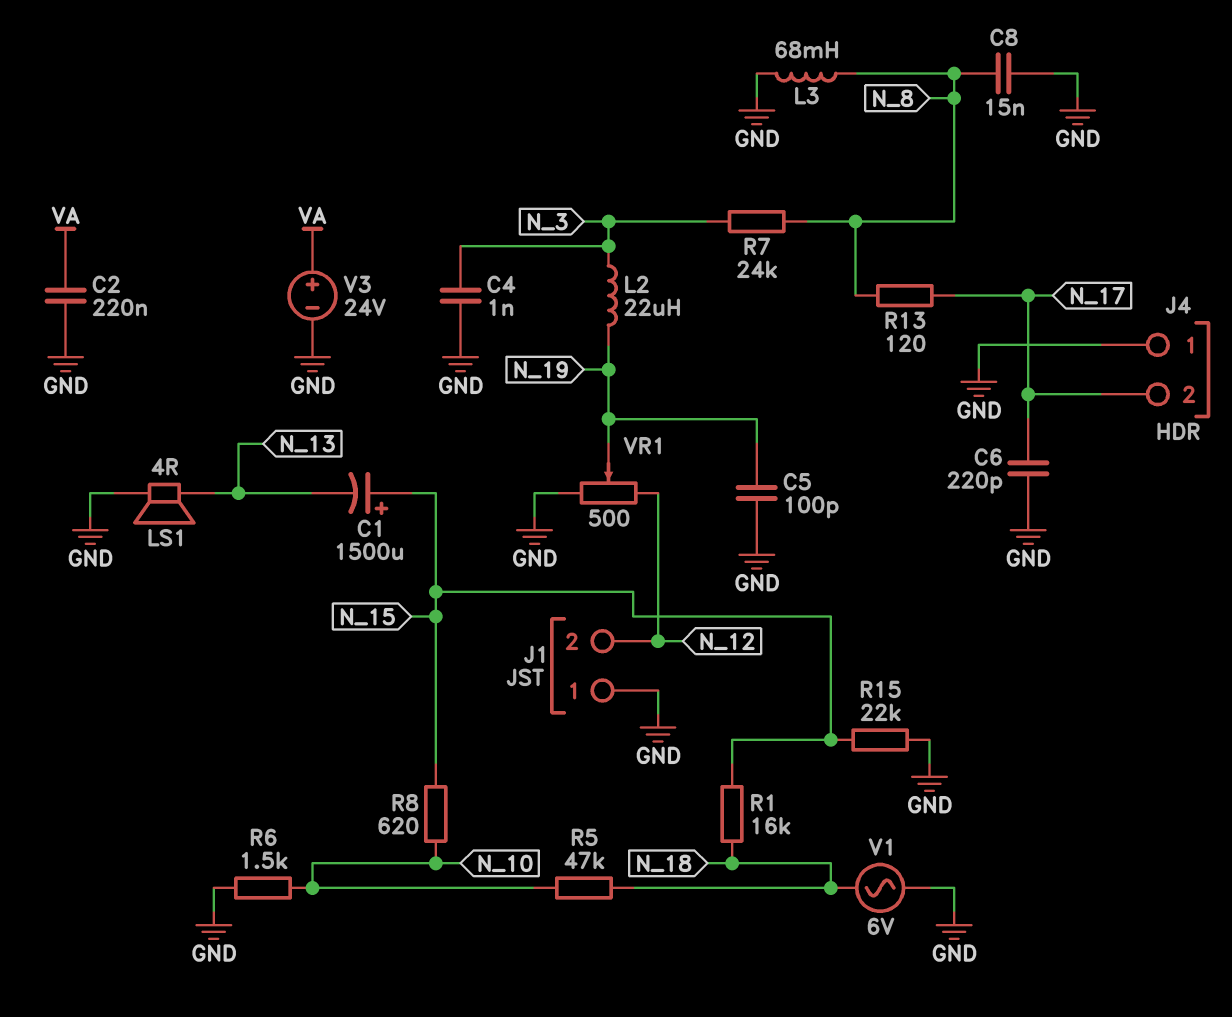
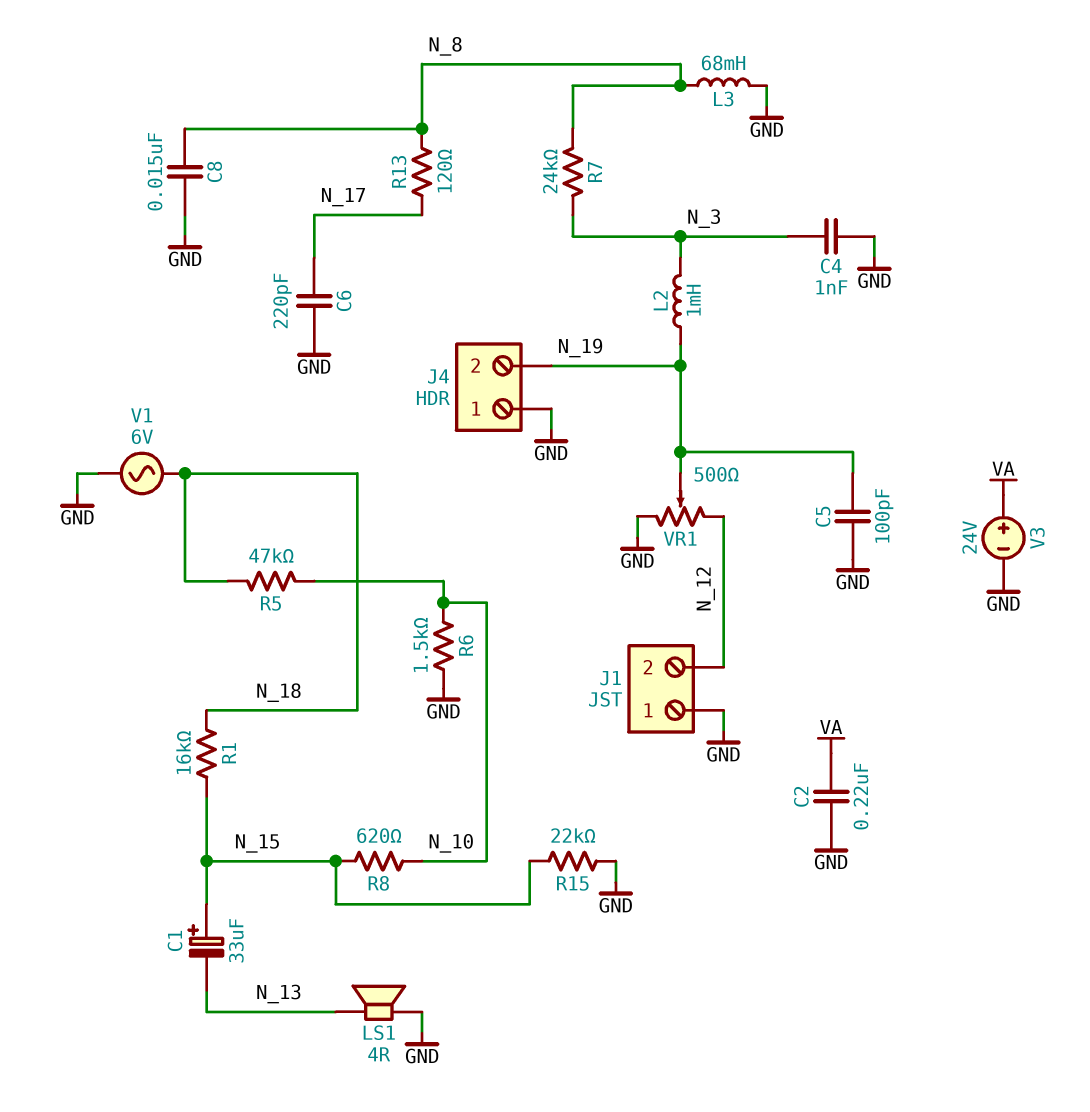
C1: 1500uF (plus N_15, minus N_13) -> 33uF (plus N_15, minus N_13)
J4 pin 2: N_17 -> N_19
L2: 22uH (N_3, N_19) -> 1mH (N_3, N_19)

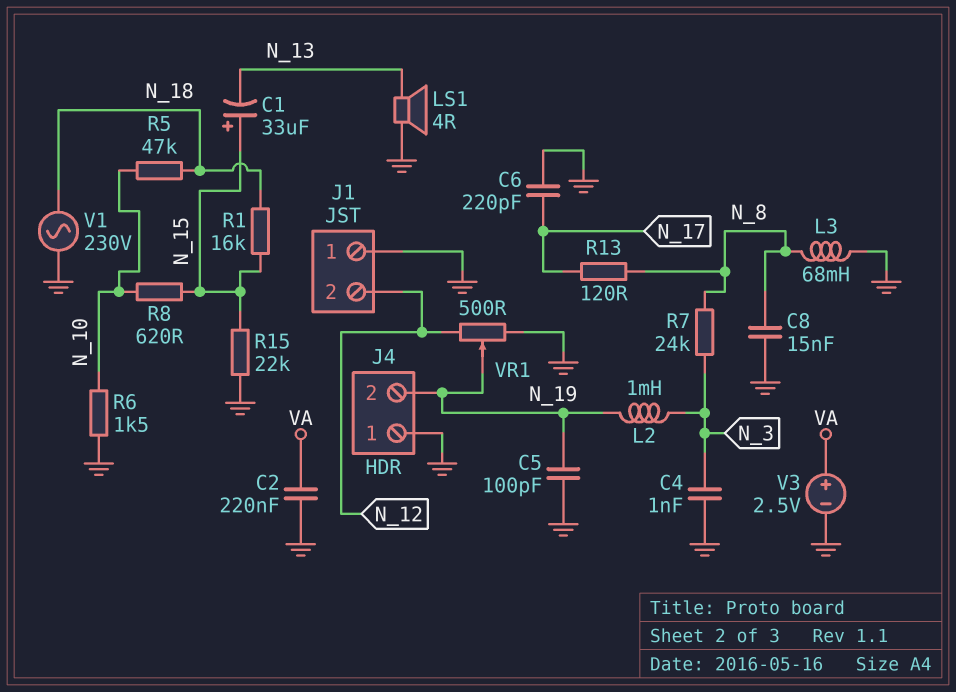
V1: AC 6V (GND, N_18) -> AC 230V (GND, N_18)
V3: 24V (plus VA, minus GND) -> 2.5V (plus VA, minus GND)

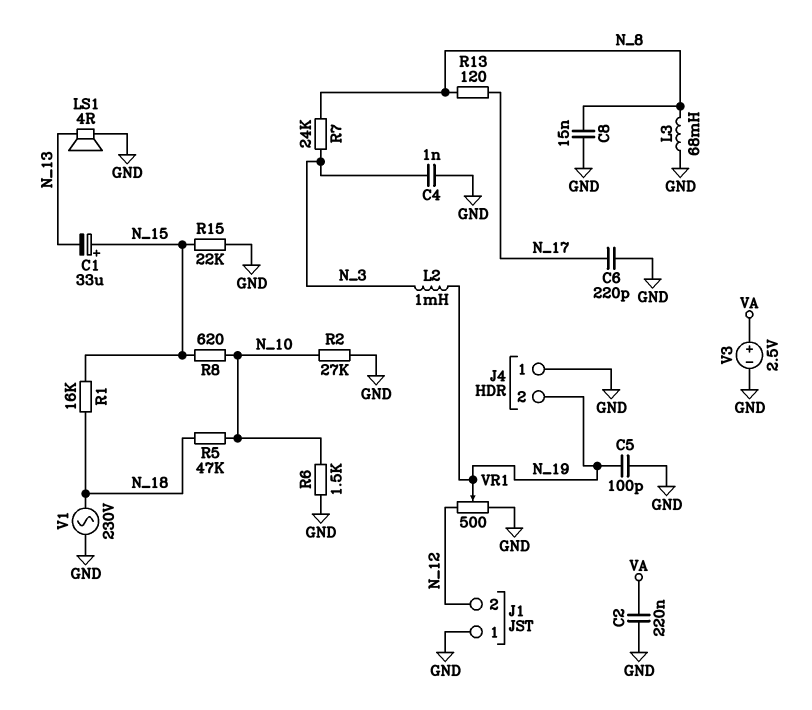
R2: none -> 27k (GND, N_10)

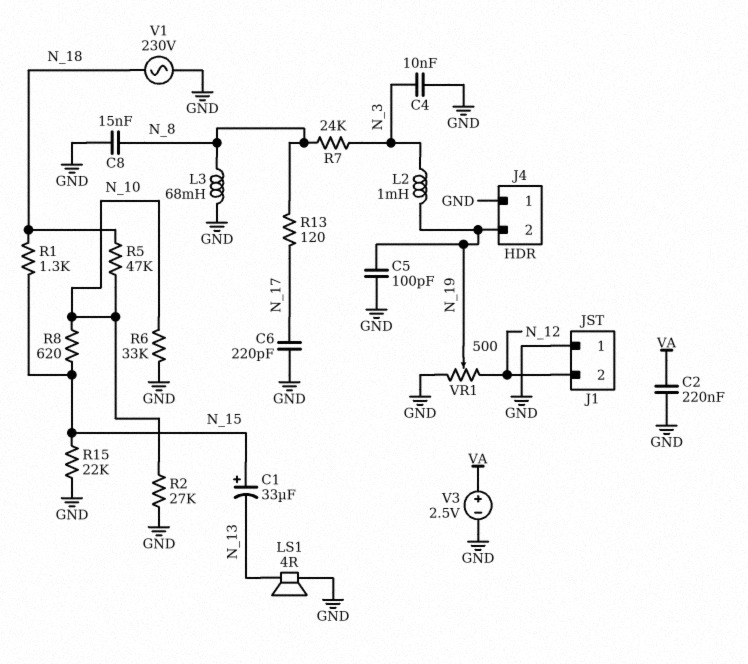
C4: 1nF (GND, N_3) -> 10nF (GND, N_3)
R1: 16k (N_15, N_18) -> 1.3k (N_15, N_18)
R6: 1.5k (GND, N_10) -> 33k (GND, N_10)

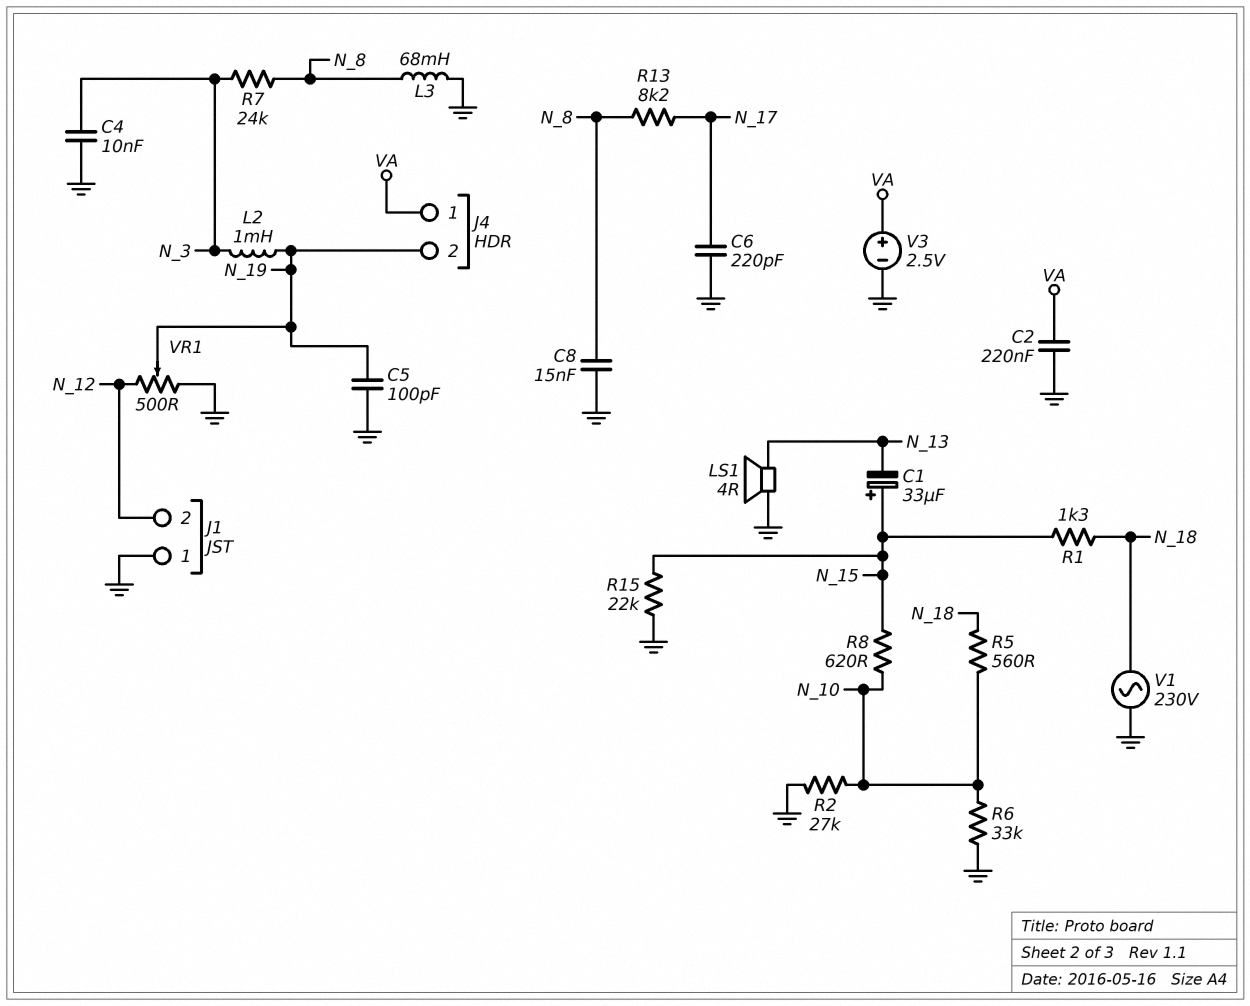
J4 pin 1: GND -> VA
R5: 47k (N_10, N_18) -> 560 (N_10, N_18)
R13: 120 (N_8, N_17) -> 8.2k (N_8, N_17)

